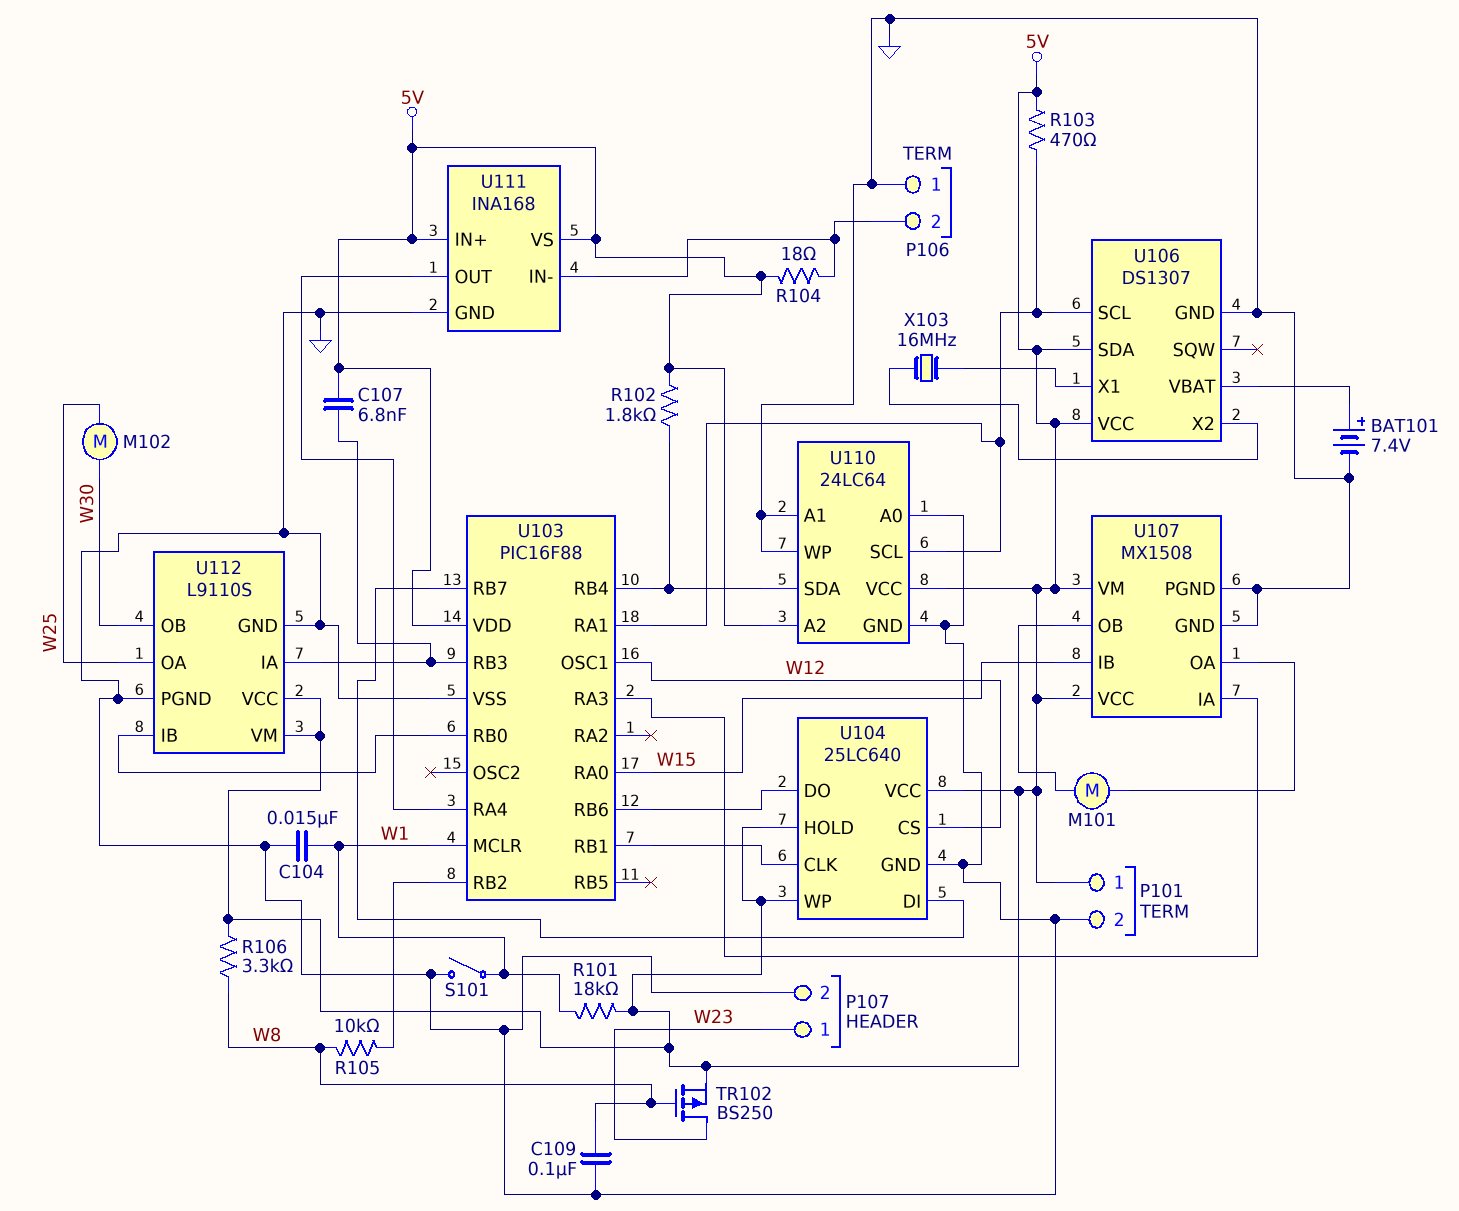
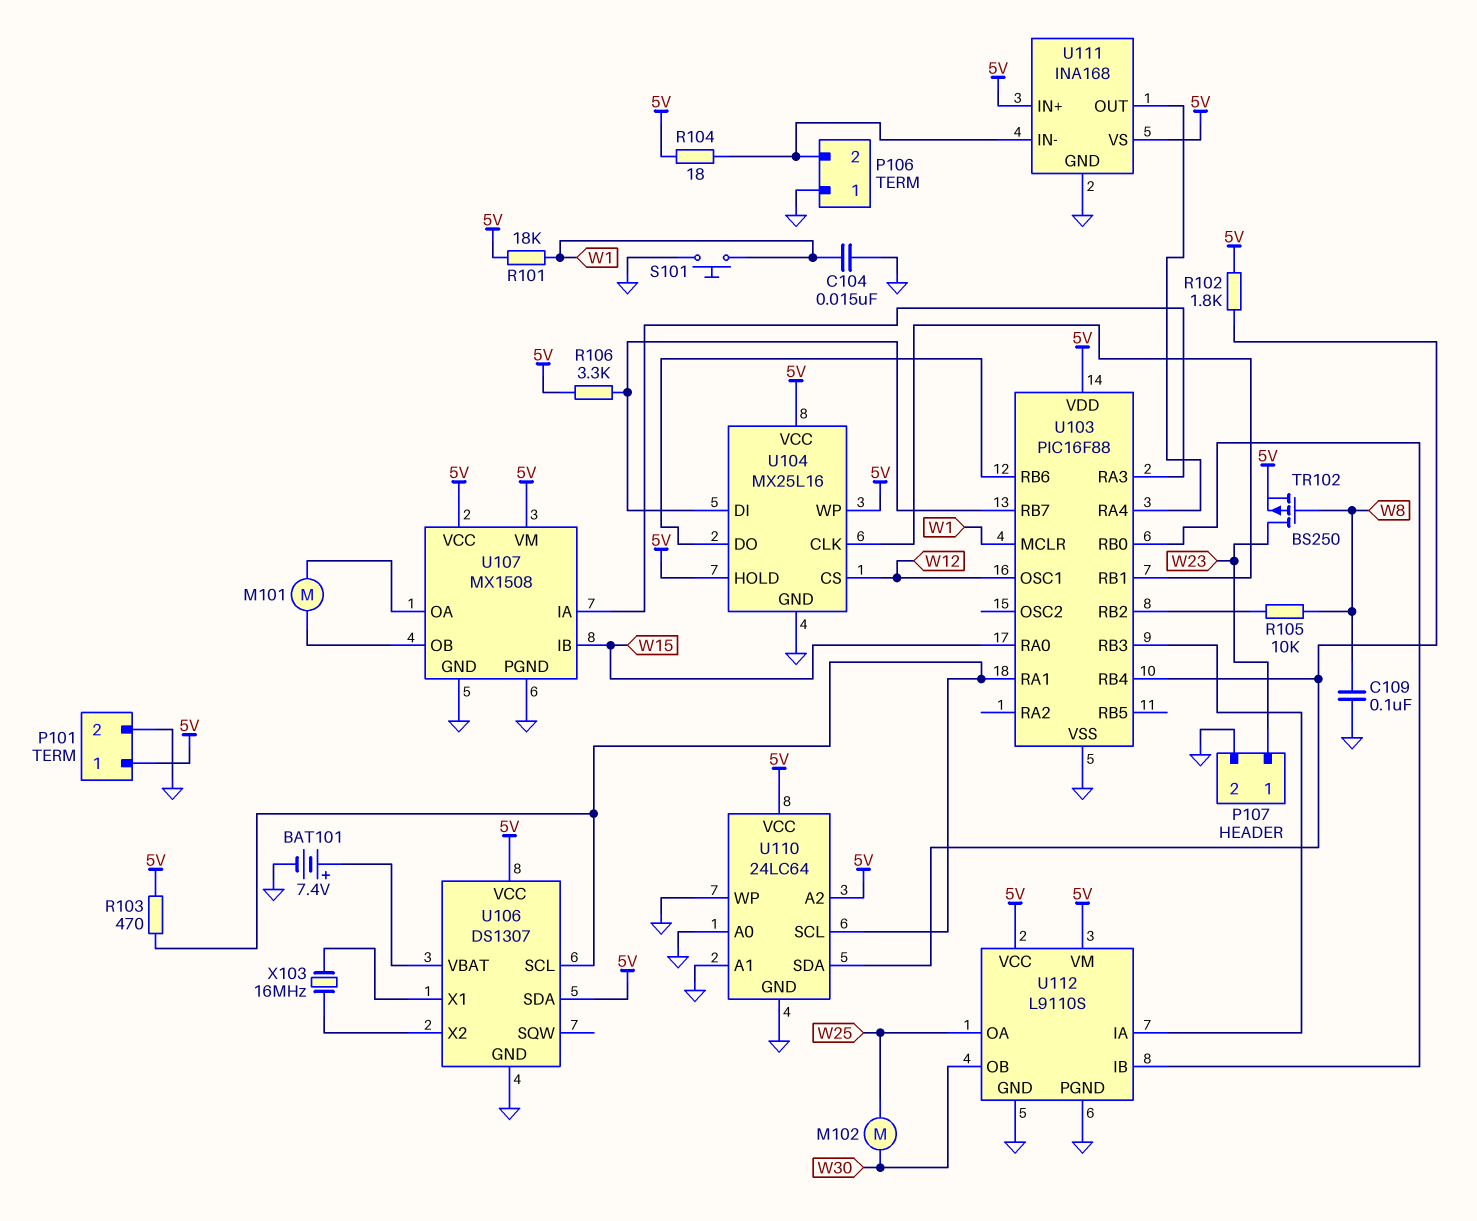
C107: 6.8nF (5V, U103/RB3) -> none
R106: 3.3k (5V, W8) -> 3.3k (5V, U103/RB7)
S101: switch (GND, W1) -> button (GND, W1)
U104: 25LC640 -> MX25L16

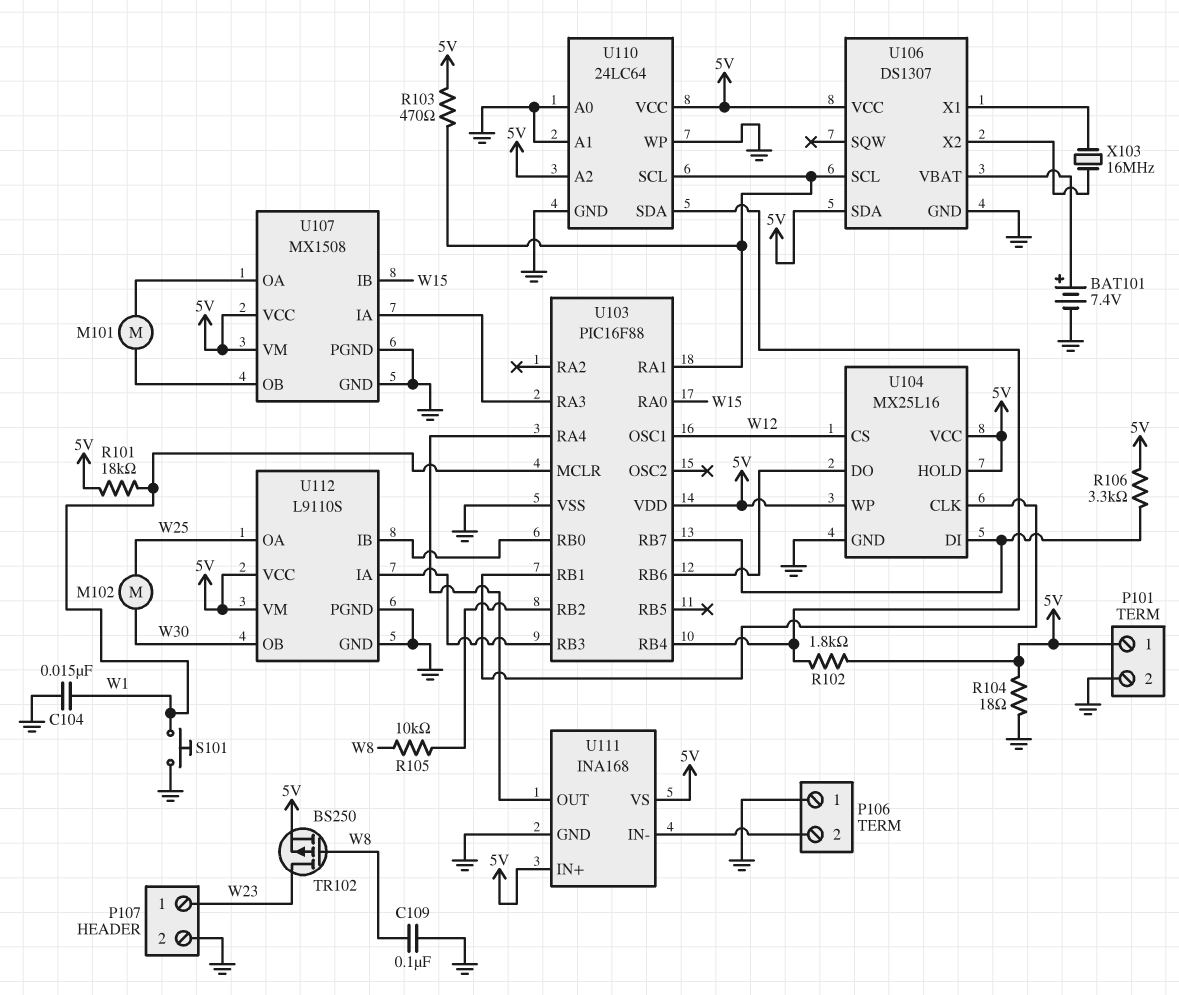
R104: 18 (5V, P106/2) -> 18 (5V, GND)

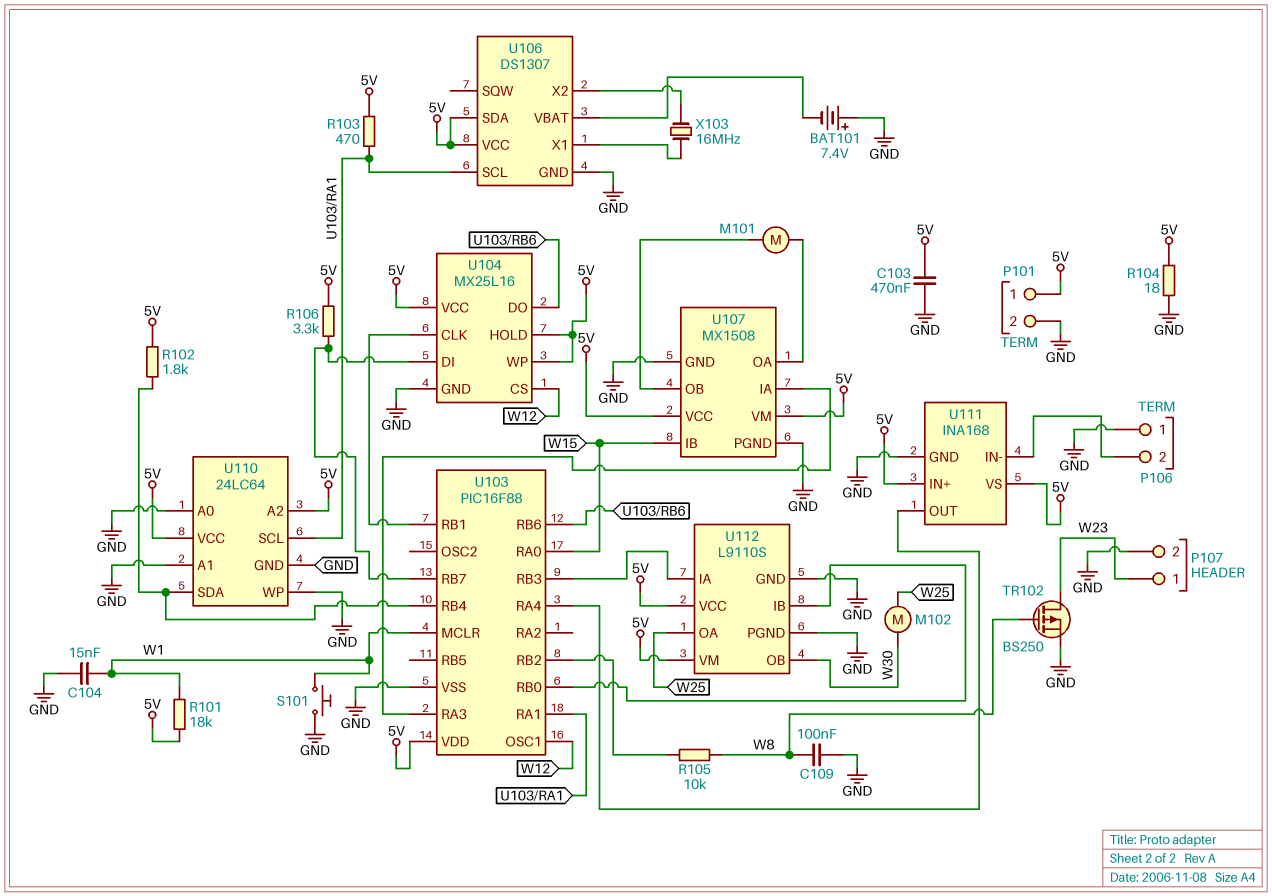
BAT101: 7.4V (plus U106/VBAT, minus GND) -> 7.4V (plus GND, minus U106/VBAT)
C103: none -> 470nF (5V, GND)
TR102: PMOS BS250 (G W8, D W23, S 5V) -> PMOS BS250 (G W8, D W23, S GND)

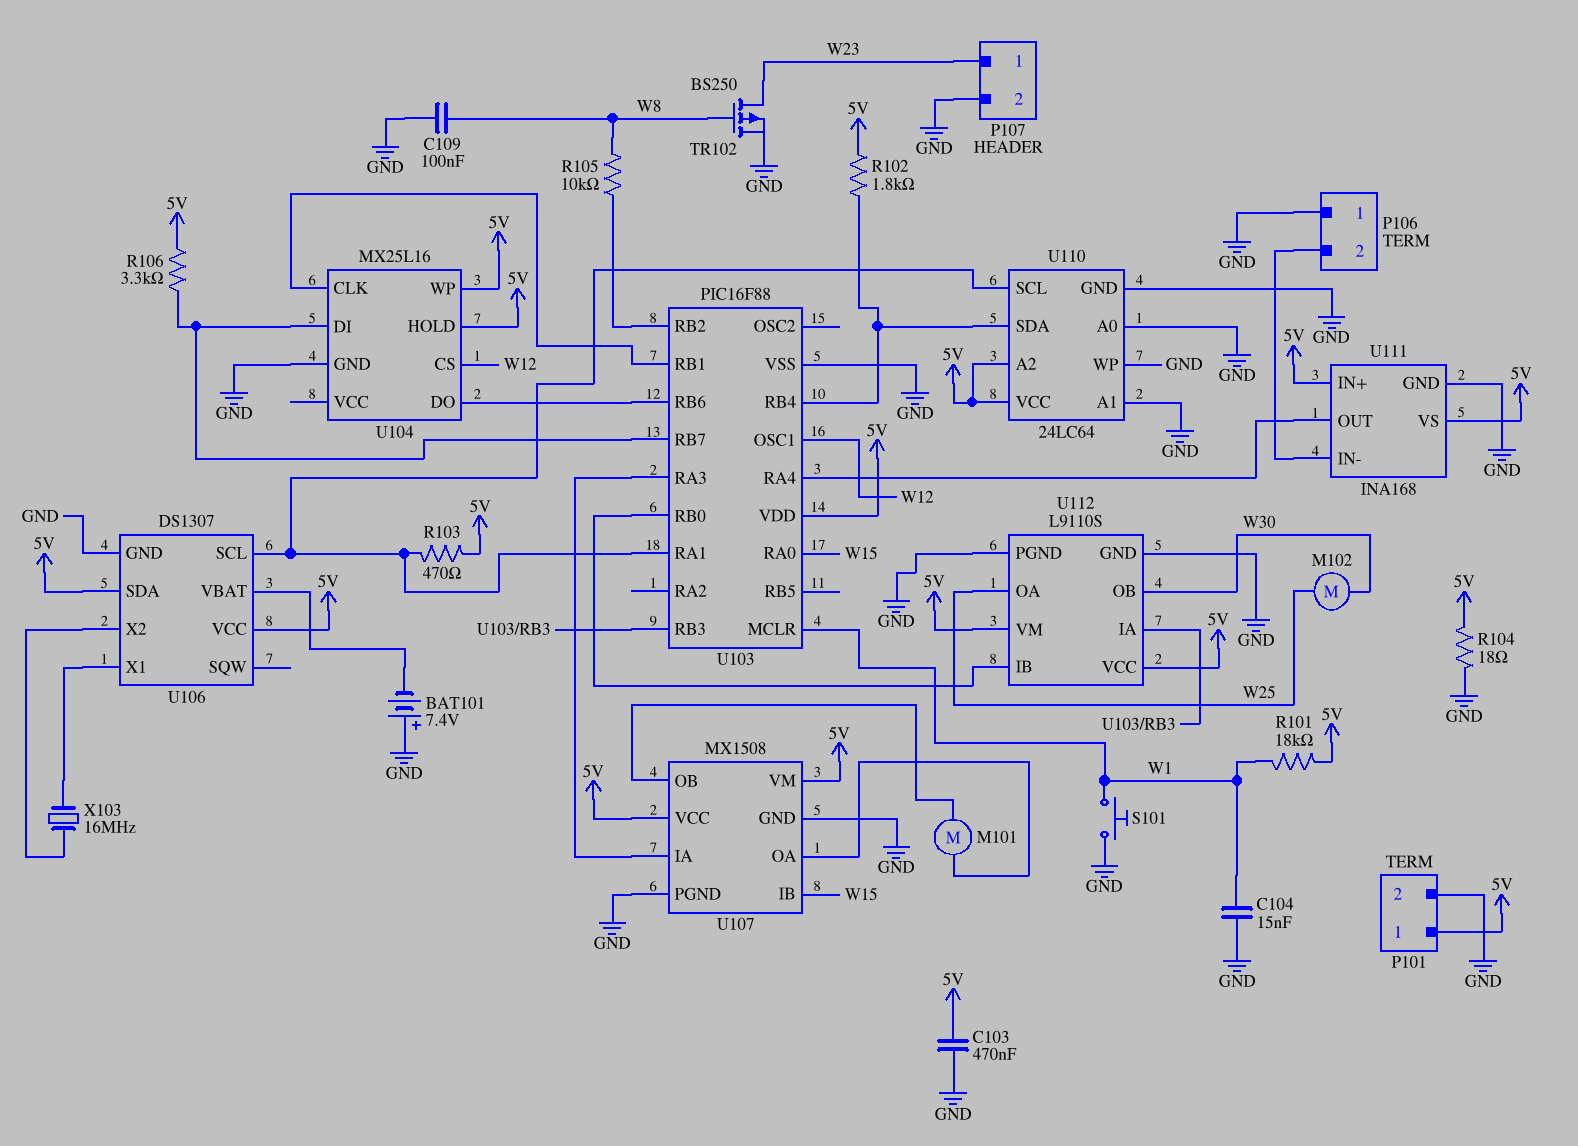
U104 pin VCC: 5V -> none

